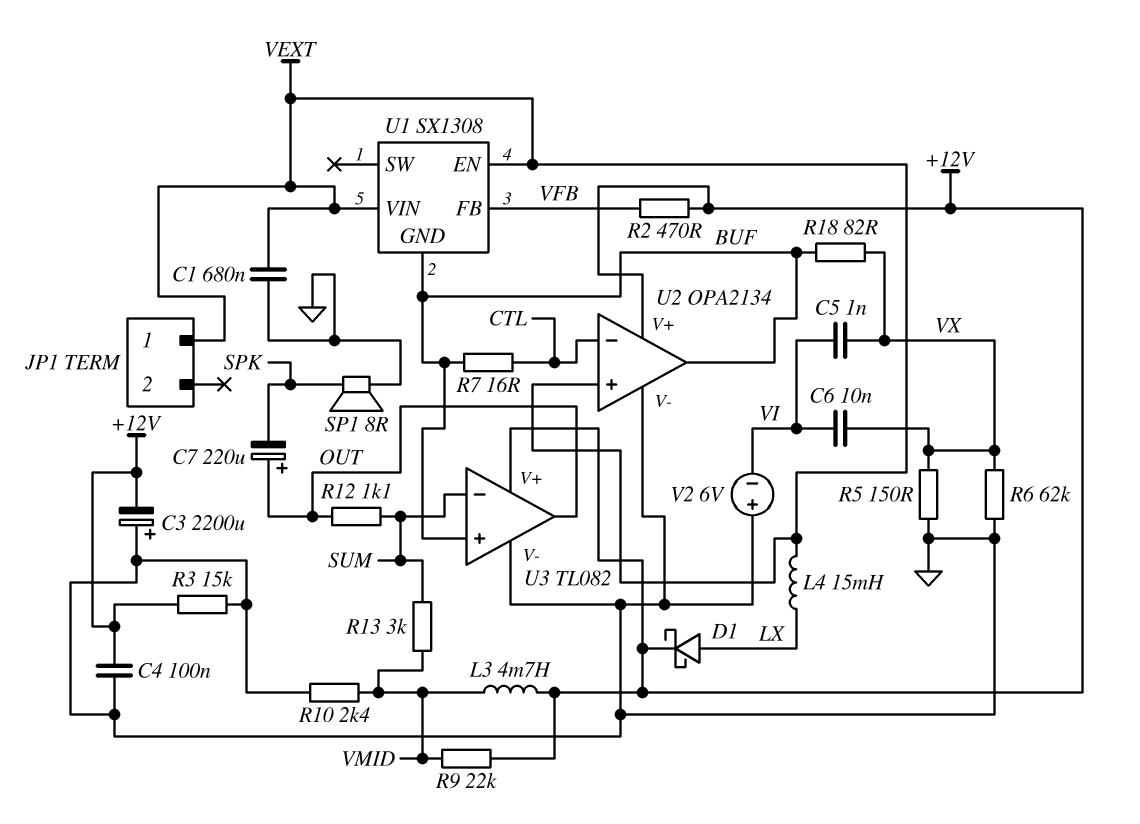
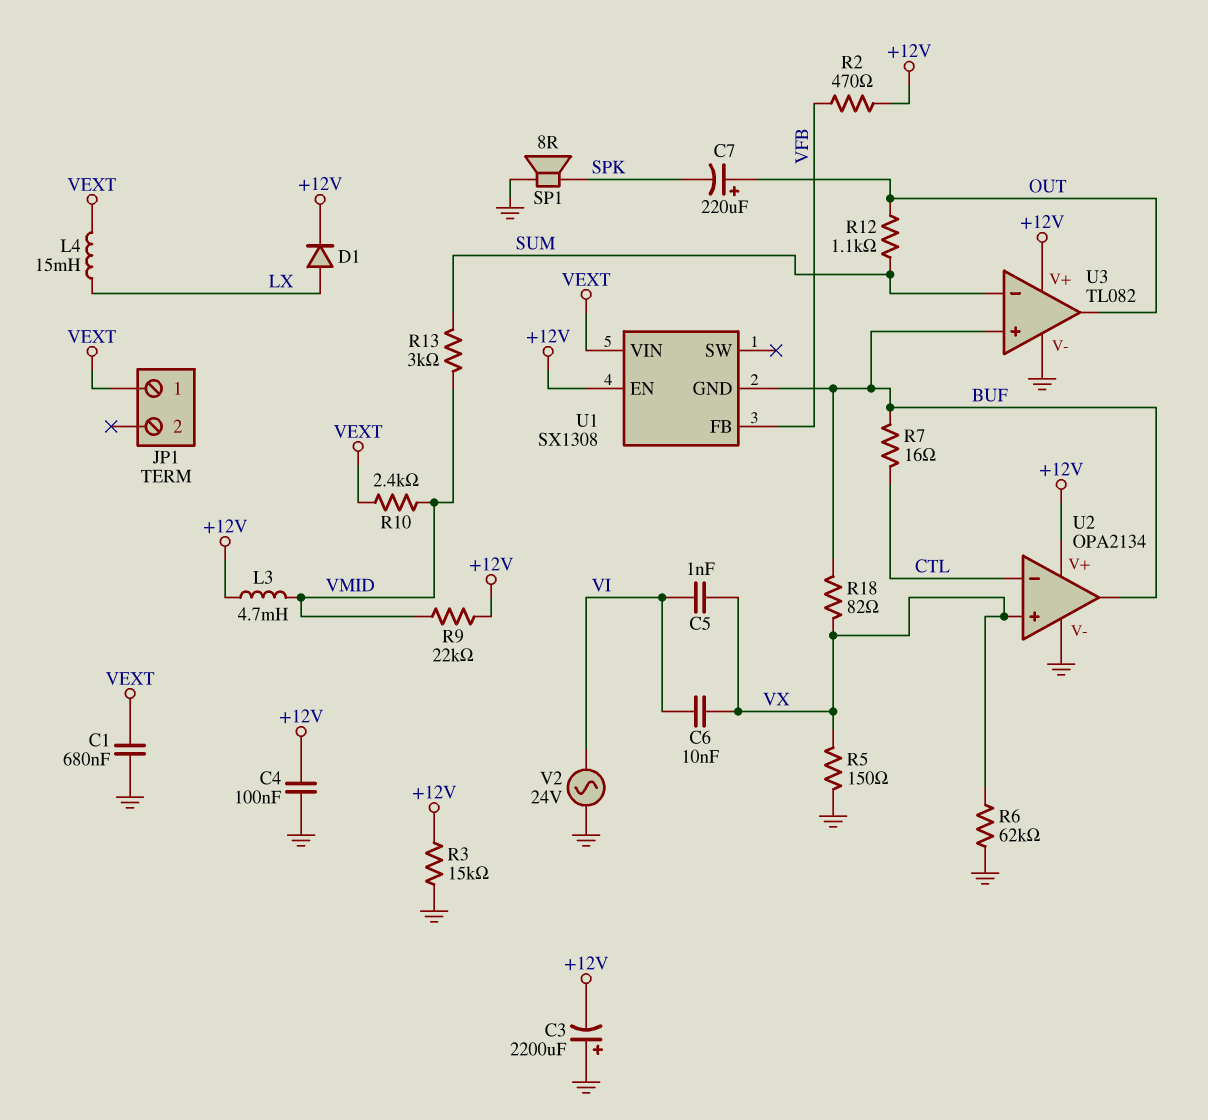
D1: schottky (A LX, K +12V) -> diode (A LX, K +12V)
R10: 2.4k (GND, VMID) -> 2.4k (VEXT, VMID)
U1 pin EN: VEXT -> +12V
U2 pin in+: VEXT -> VX
V2: 6V (plus GND, minus VI) -> AC 24V (GND, VI)

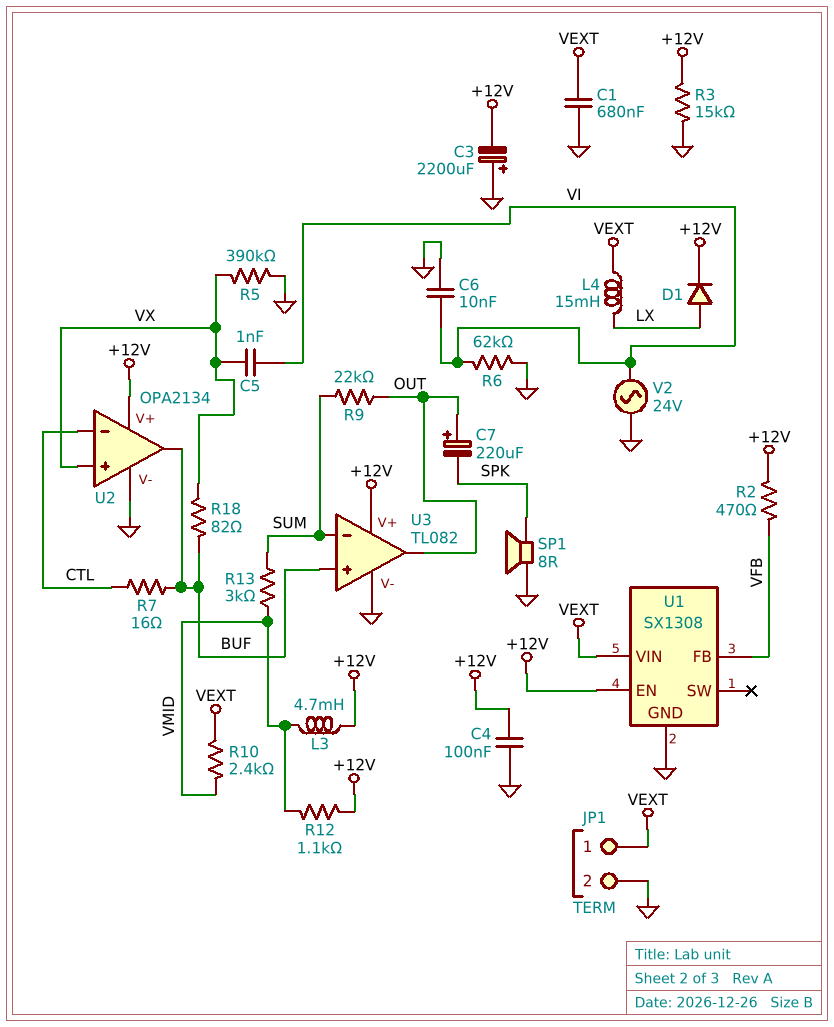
C6: 10nF (VI, VX) -> 10nF (GND, VI)
JP1 pin 2: none -> GND
R5: 150 (GND, VX) -> 390k (GND, VX)
R6: 62k (GND, VX) -> 62k (GND, VI)
R9: 22k (+12V, VMID) -> 22k (OUT, SUM)
R12: 1.1k (OUT, SUM) -> 1.1k (+12V, VMID)
U1 pin GND: BUF -> GND

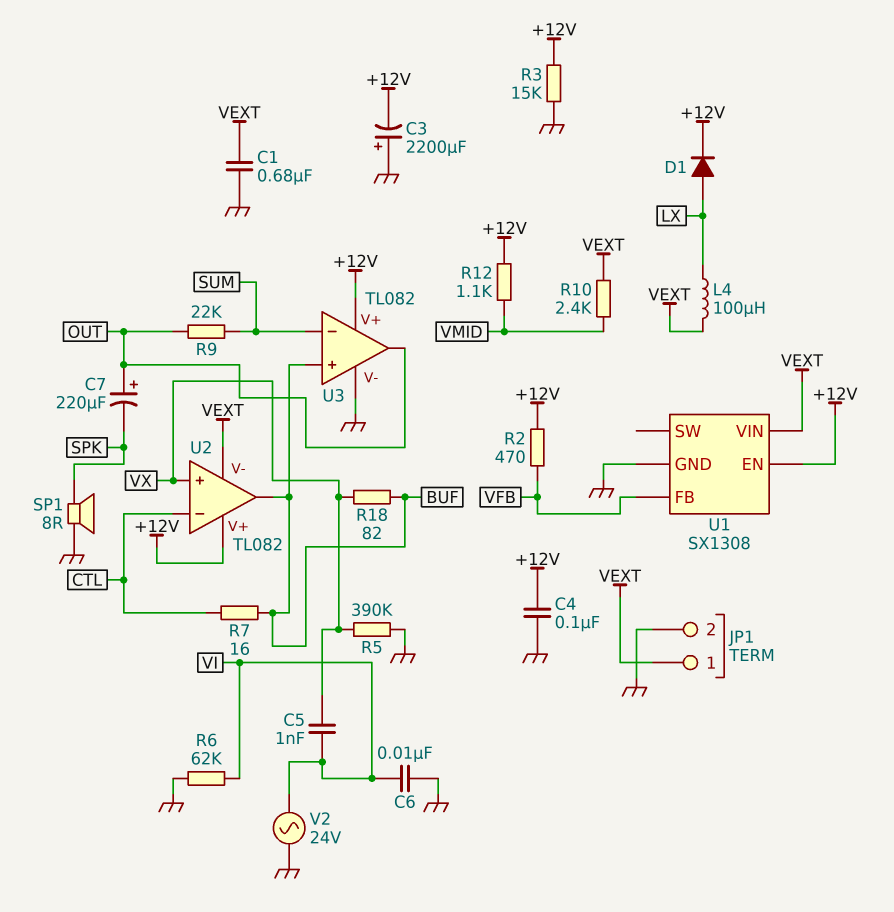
L3: 4.7mH (+12V, VMID) -> none
L4: 15mH (LX, VEXT) -> 100uH (LX, VEXT)
R13: 3k (SUM, VMID) -> none
U2: OPA2134 -> TL082
U2 pin V-: GND -> VEXT

